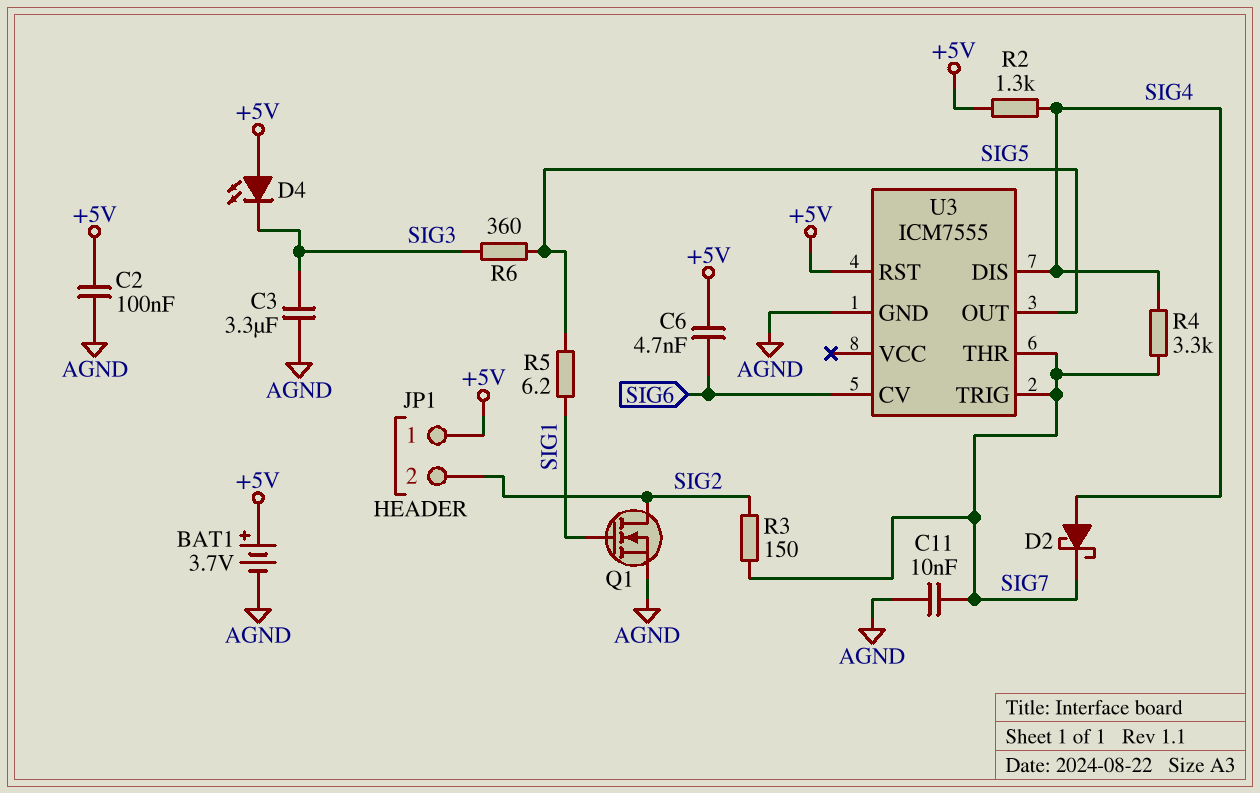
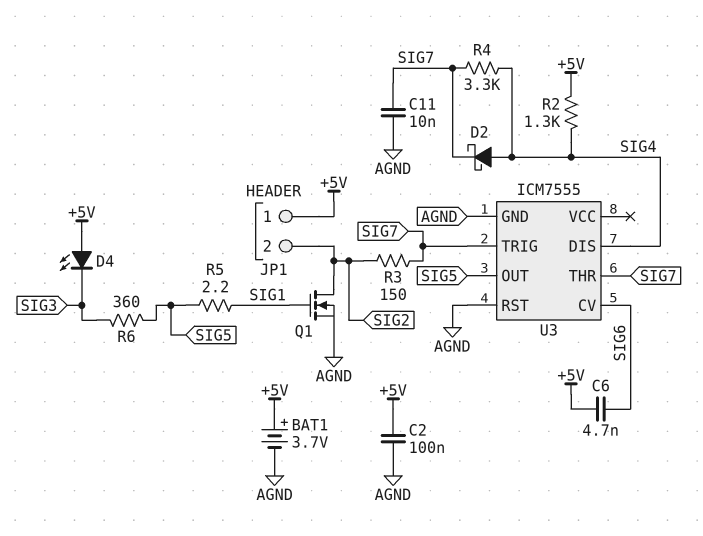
C3: 3.3uF (AGND, SIG3) -> none
R5: 6.2 (SIG1, SIG5) -> 2.2 (SIG1, SIG5)
U3 pin RST: +5V -> AGND

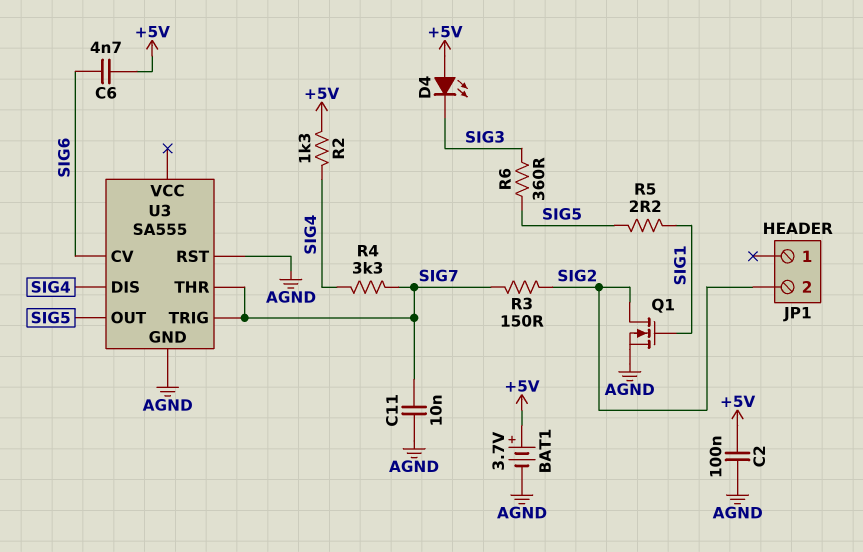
D2: schottky (A SIG4, K SIG7) -> none
JP1 pin 1: +5V -> none
U3: ICM7555 -> SA555

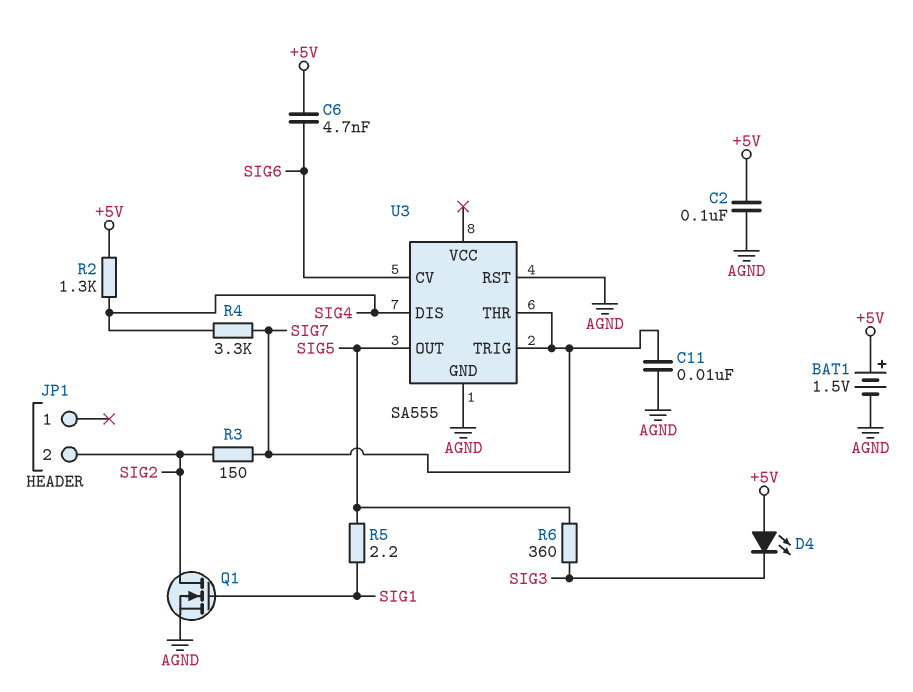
BAT1: 3.7V (plus +5V, minus AGND) -> 1.5V (plus +5V, minus AGND)

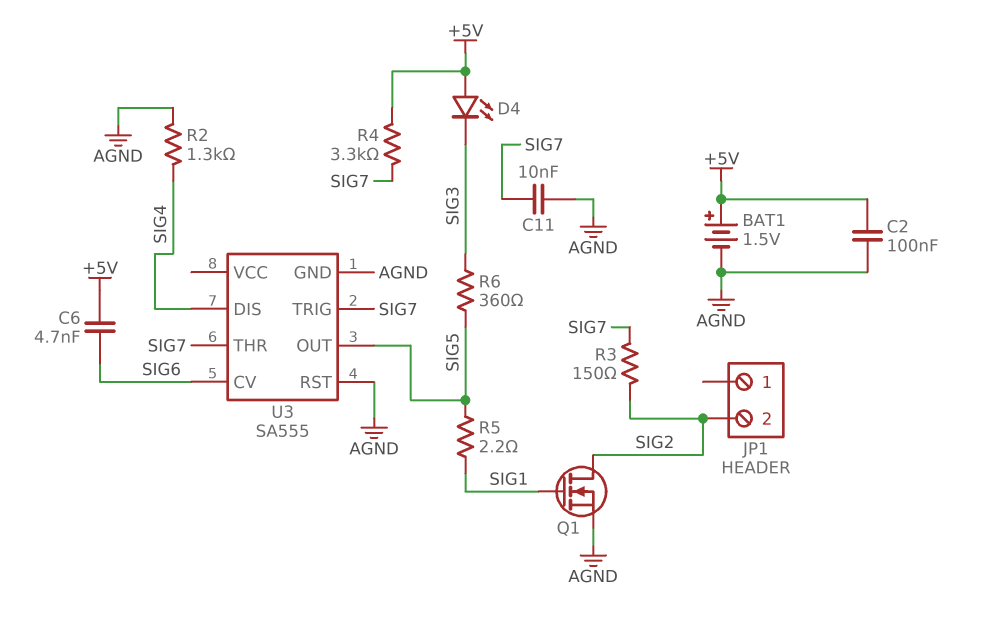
R2: 1.3k (+5V, SIG4) -> 1.3k (AGND, SIG4)
R4: 3.3k (SIG4, SIG7) -> 3.3k (+5V, SIG7)

